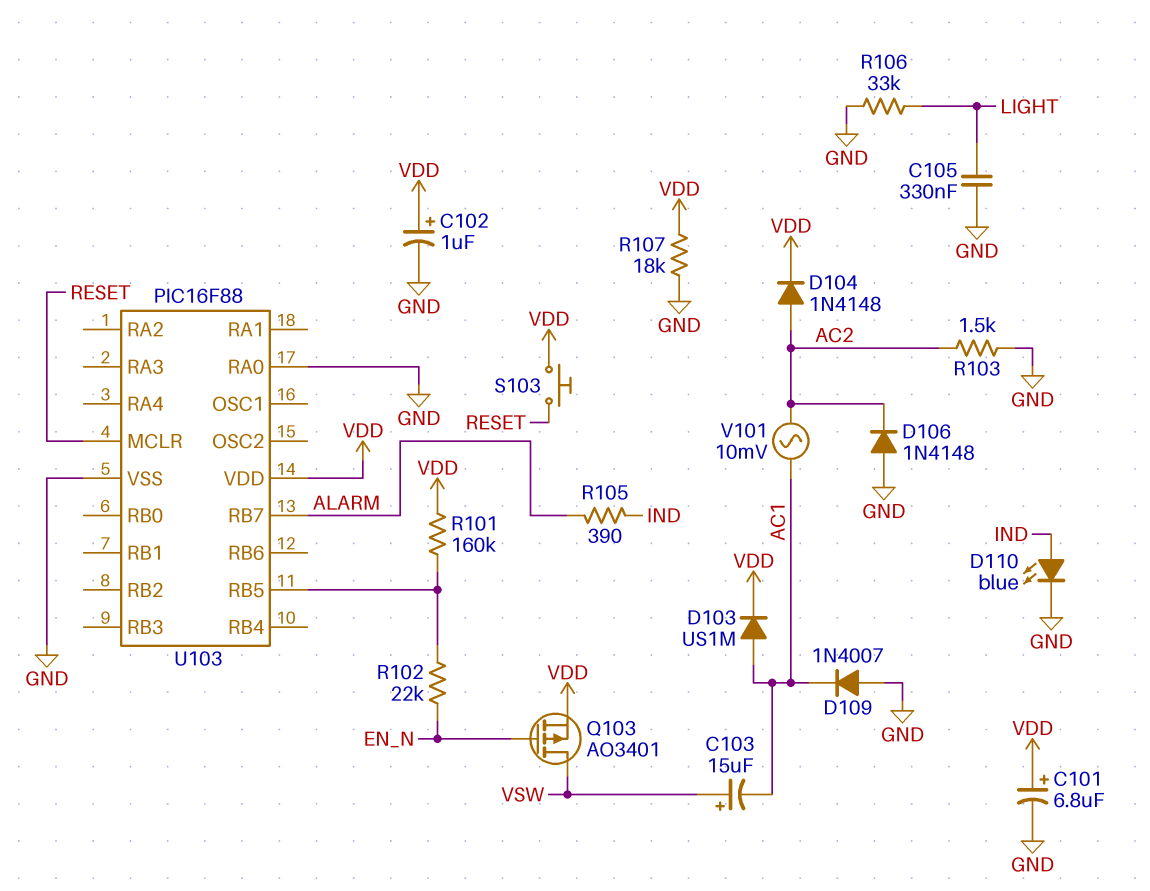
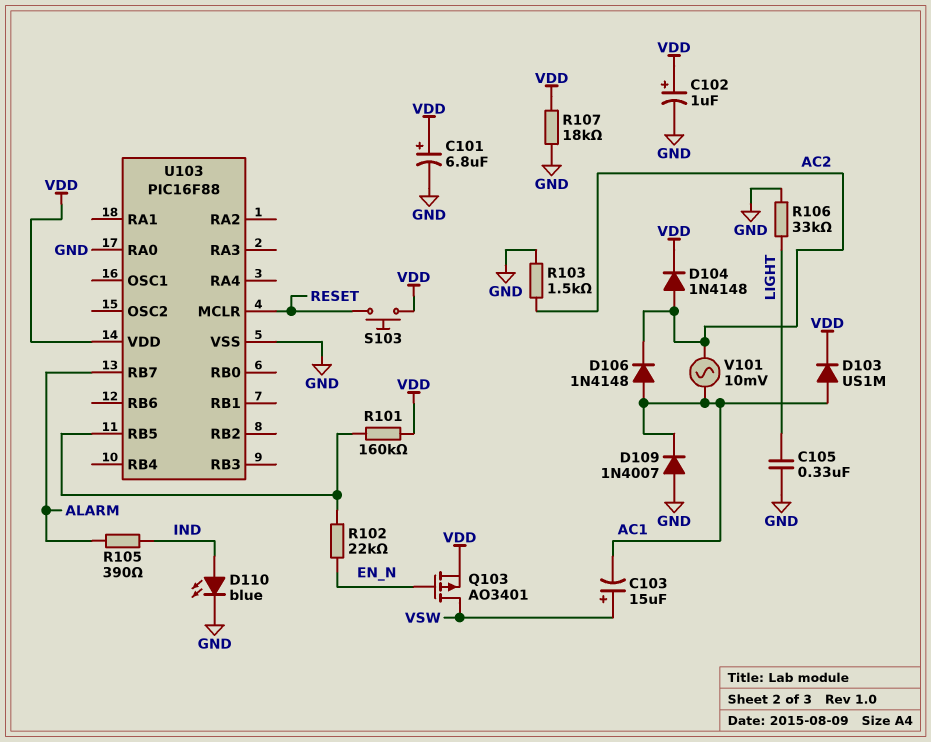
D106: diode 1N4148 (A GND, K AC2) -> diode 1N4148 (A AC1, K AC2)

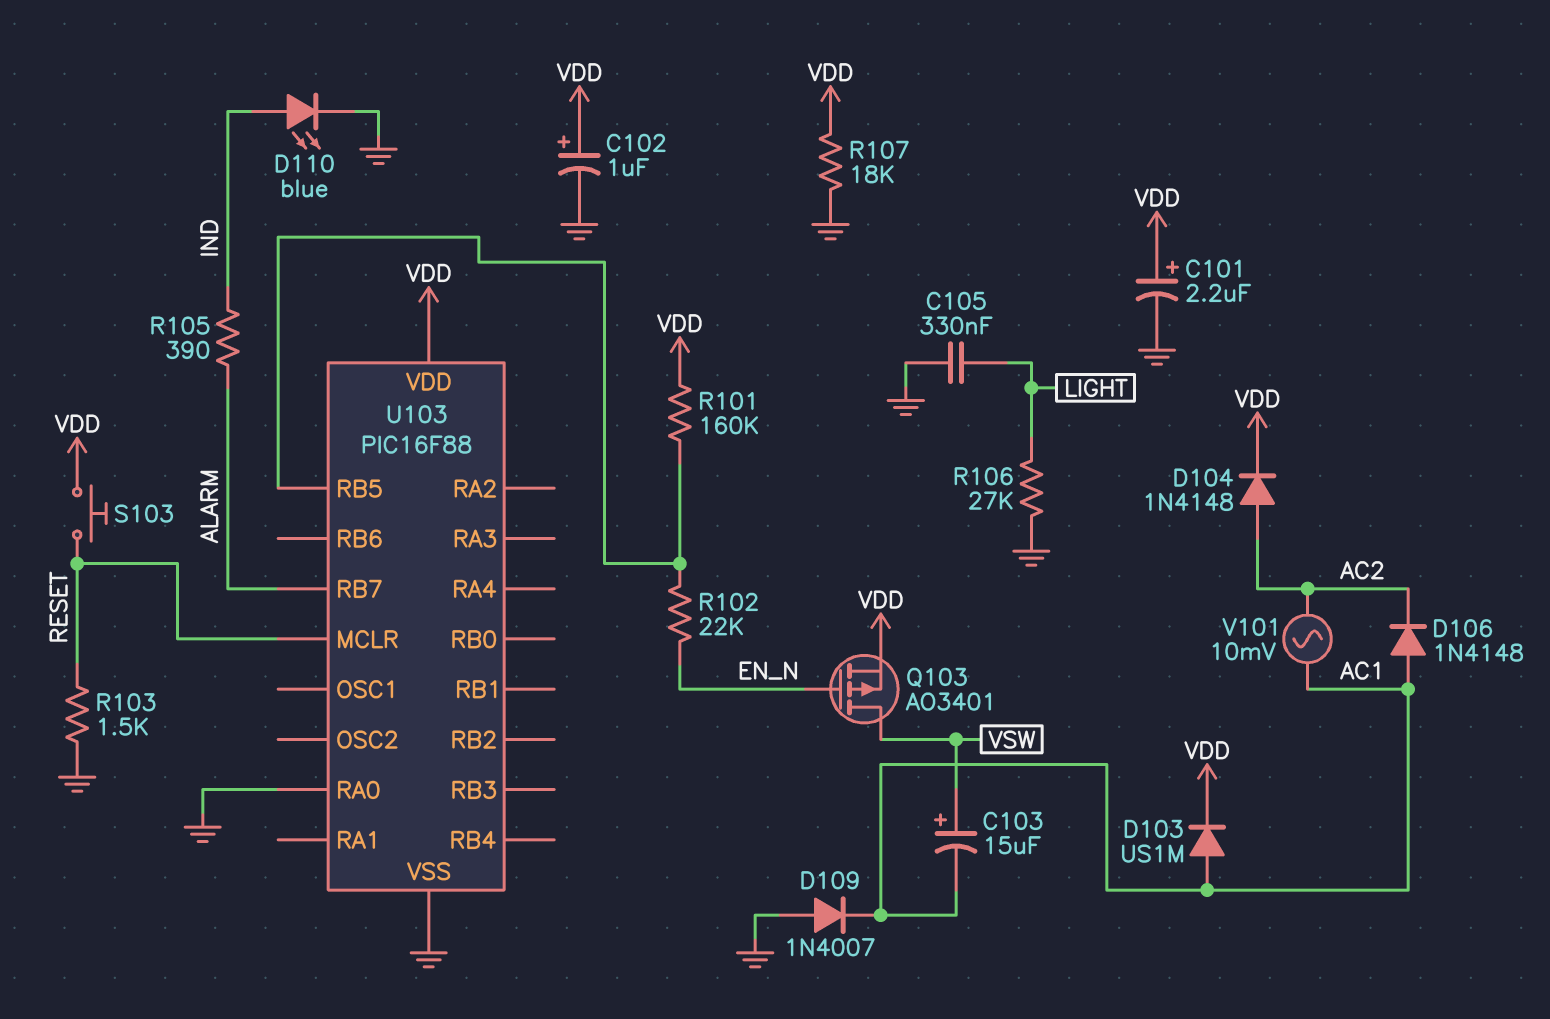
C101: 6.8uF (plus VDD, minus GND) -> 2.2uF (plus VDD, minus GND)
R103: 1.5k (AC2, GND) -> 1.5k (GND, RESET)
R106: 33k (GND, LIGHT) -> 27k (GND, LIGHT)

